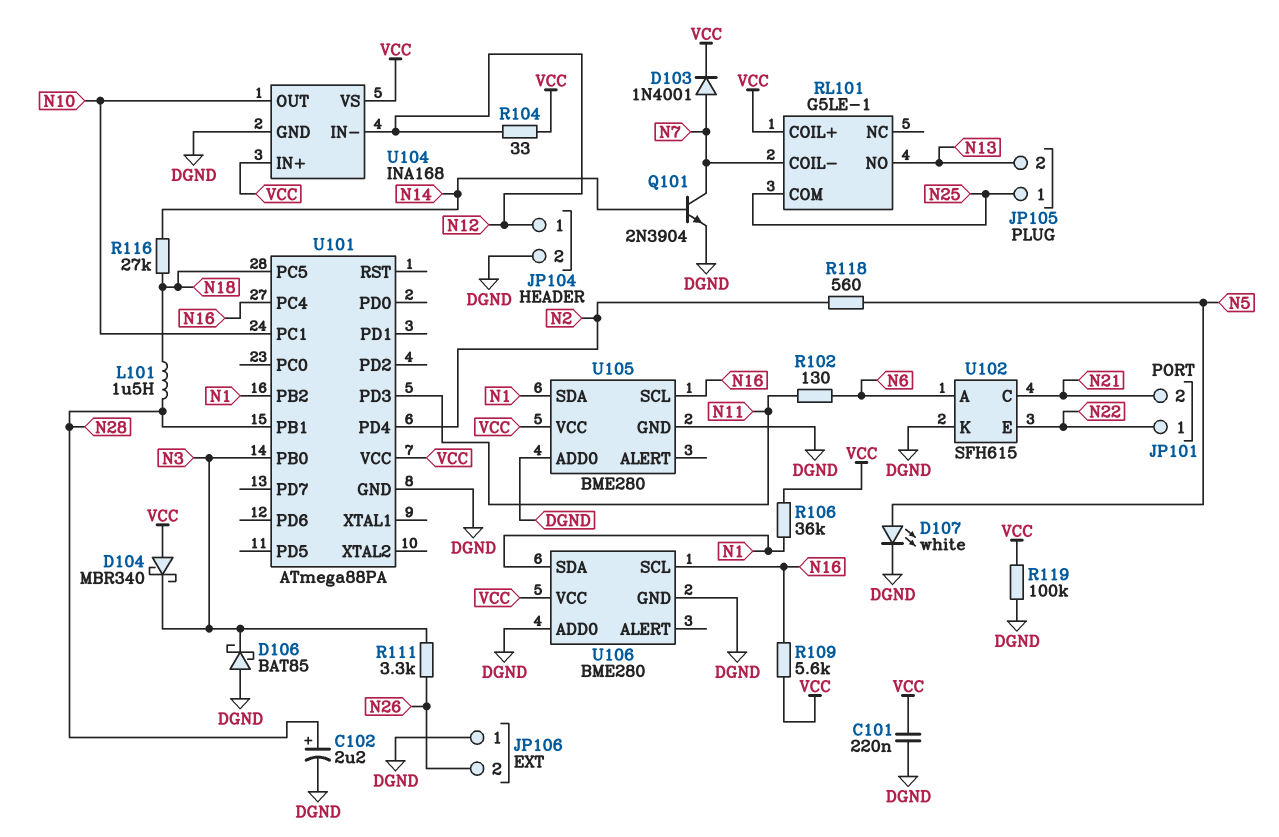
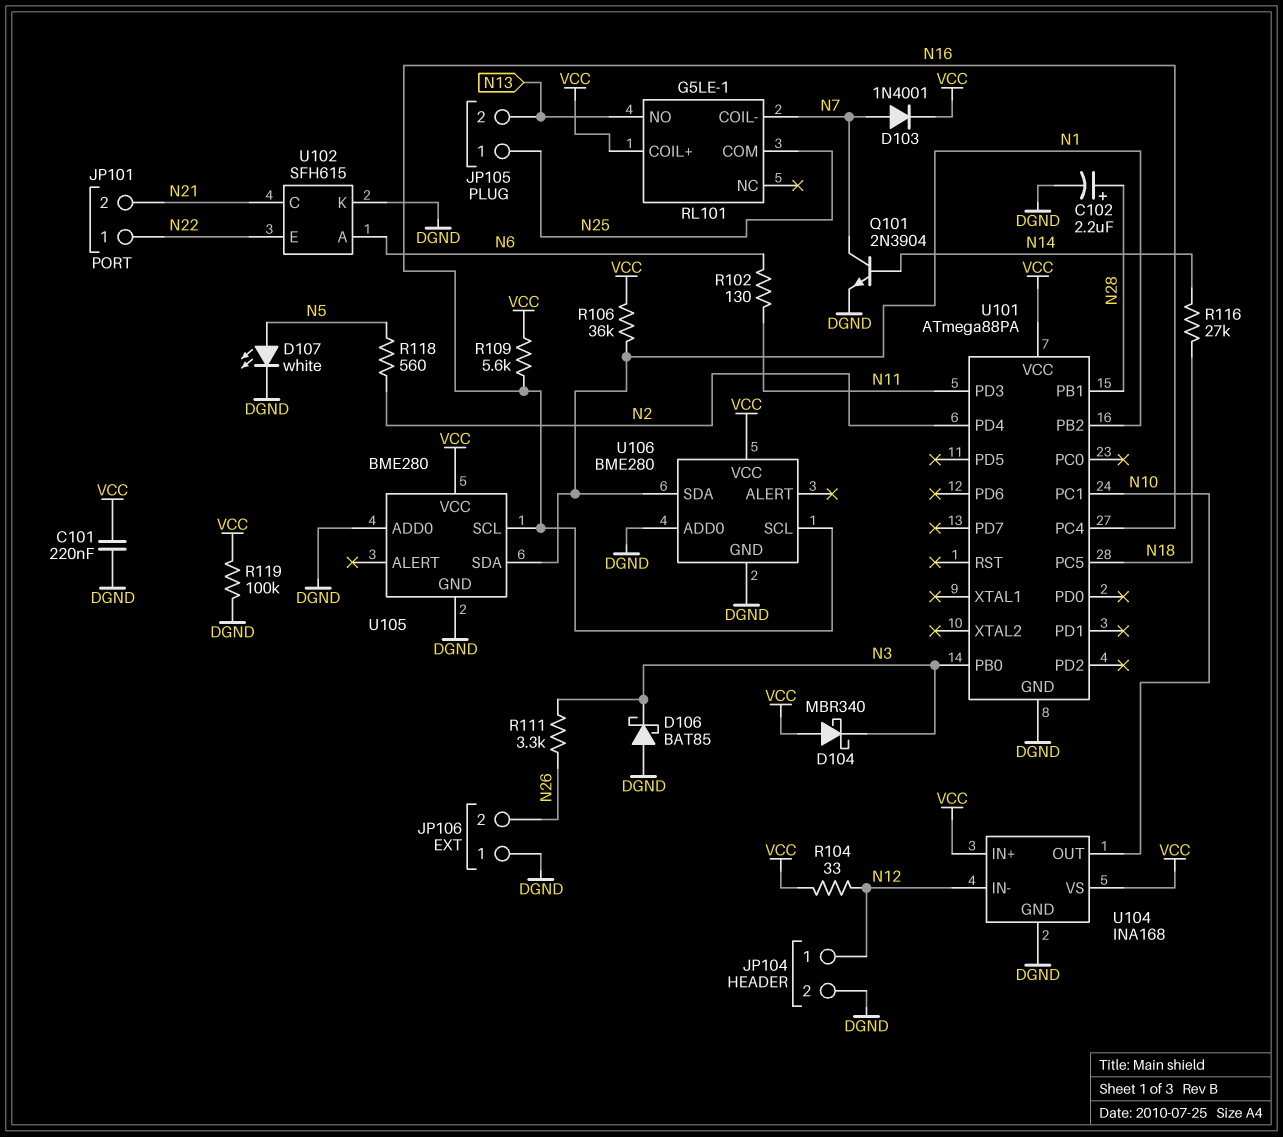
L101: 1.5uH (N18, N28) -> none

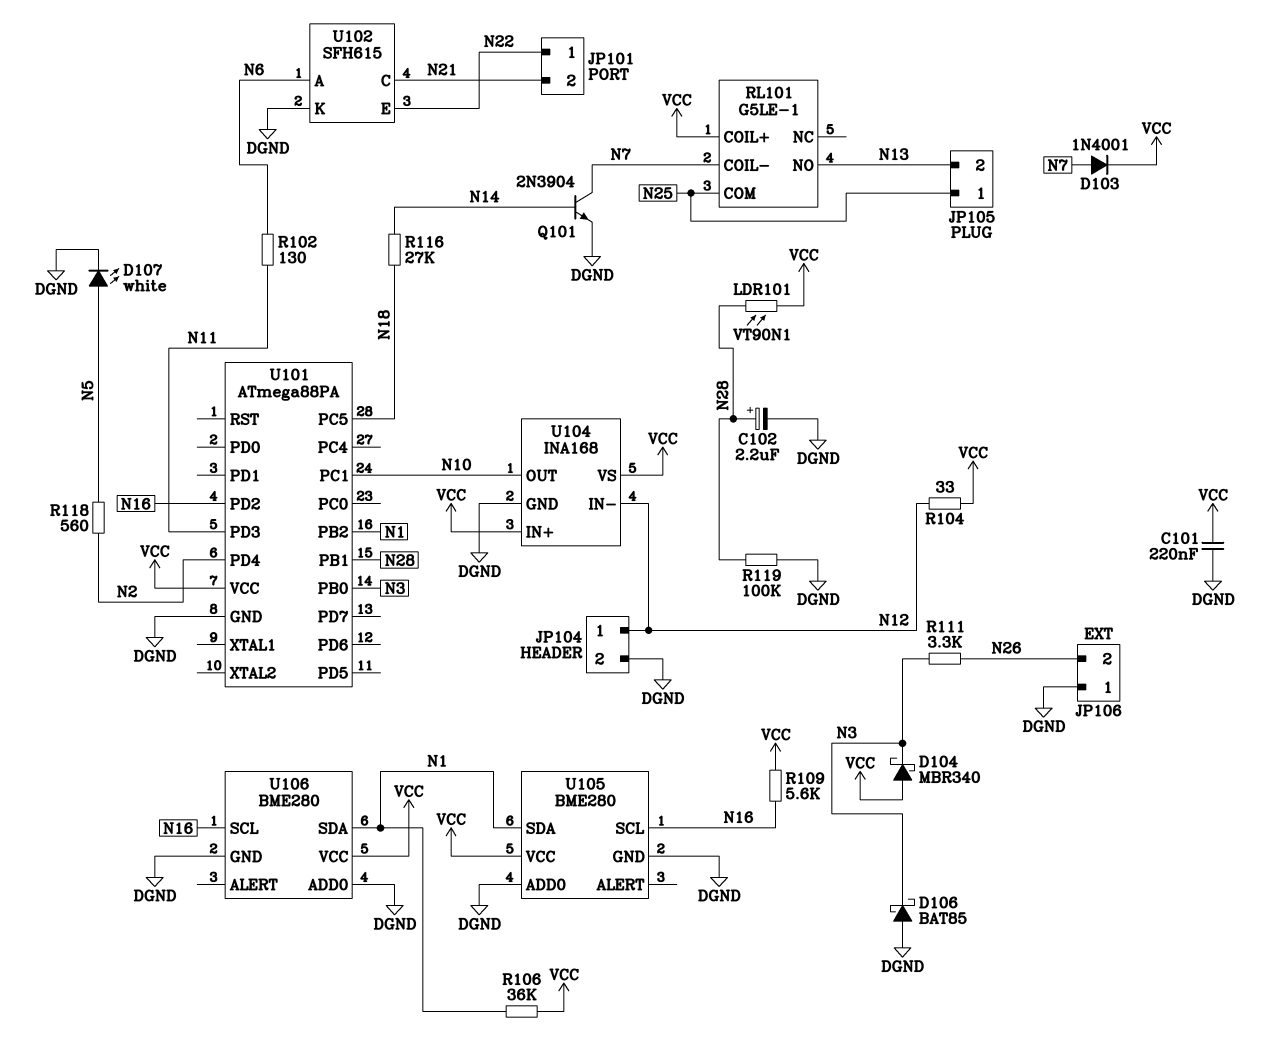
LDR101: none -> VT90N1 (N28, VCC)
R119: 100k (DGND, VCC) -> 100k (DGND, N28)
U101 pin PC4: N16 -> none
U101 pin PD2: none -> N16

